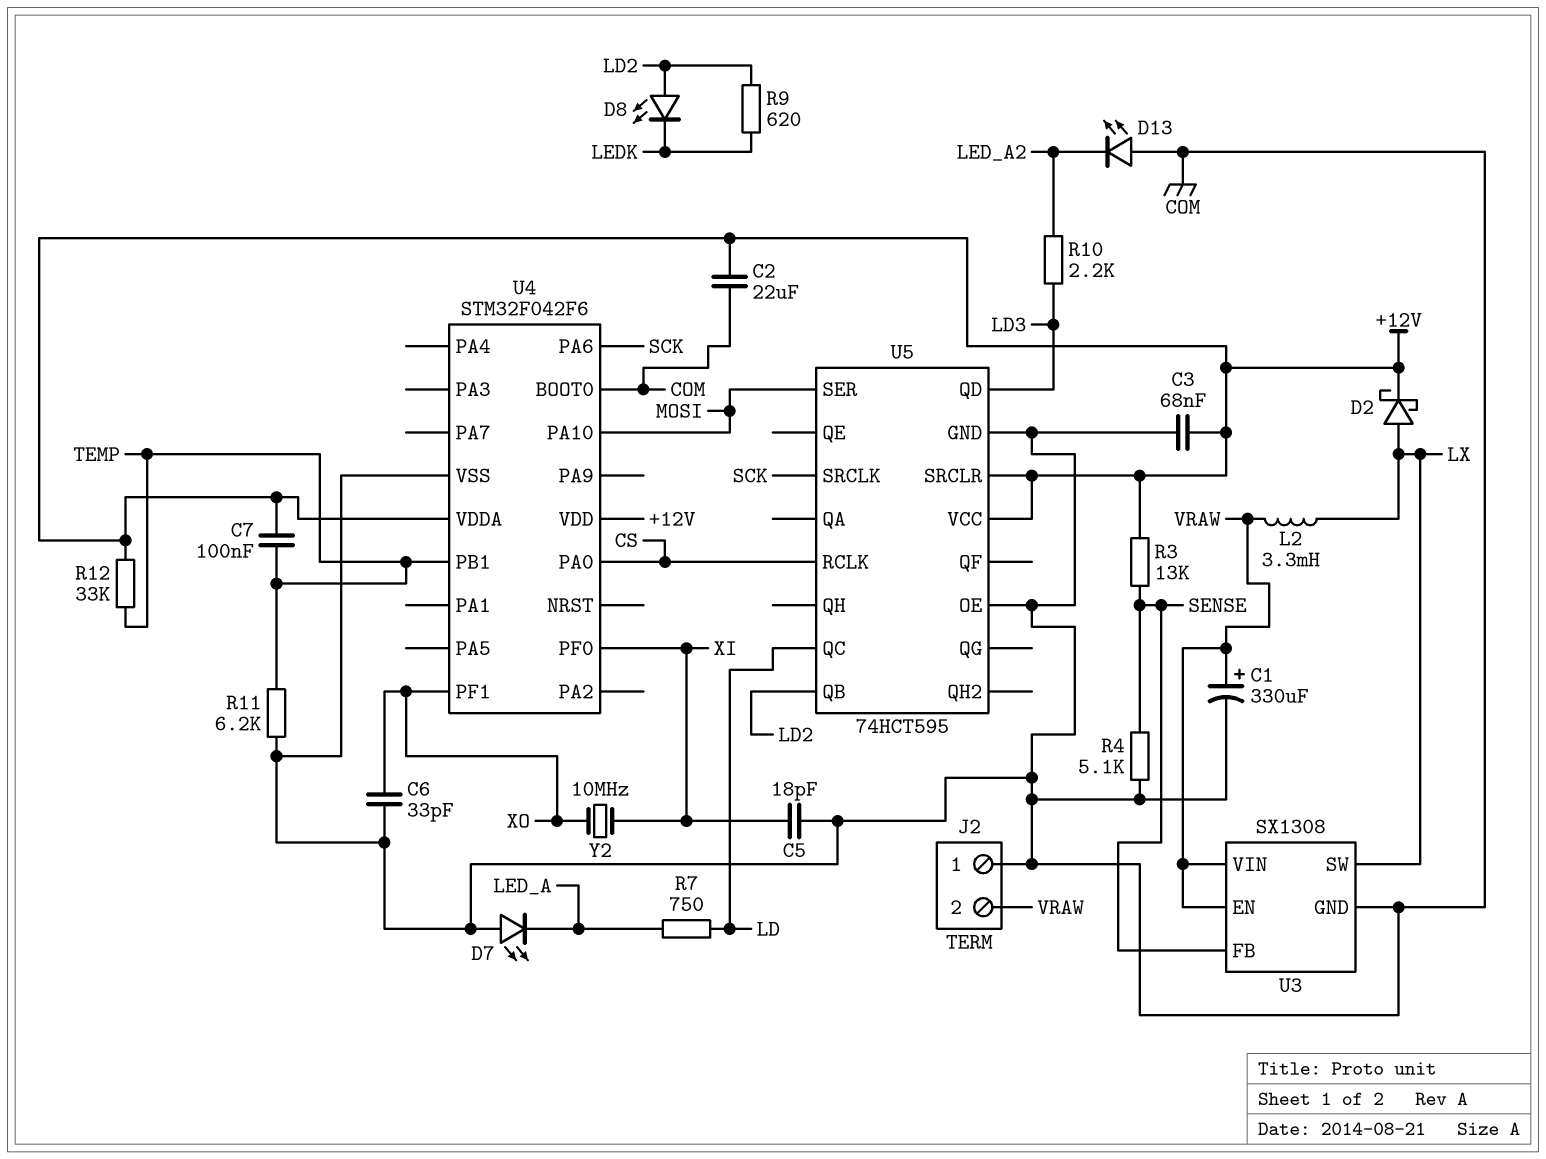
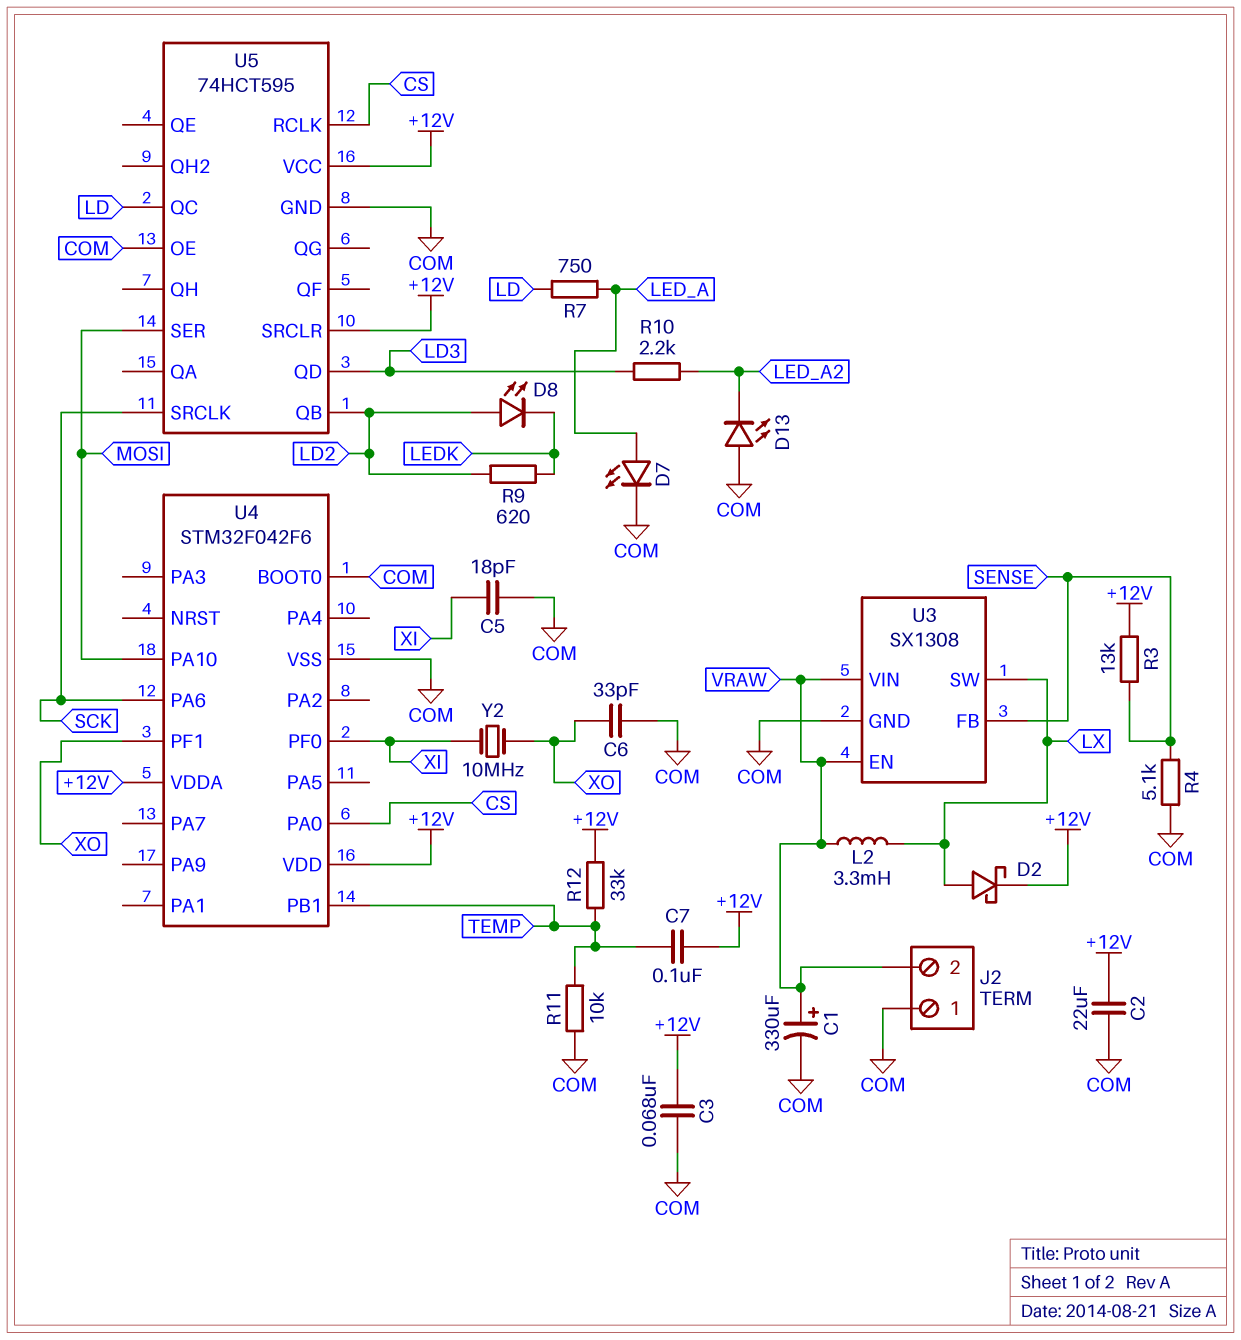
D7: LED (A COM, K LED_A) -> LED (A LED_A, K COM)
R11: 6.2k (COM, TEMP) -> 10k (COM, TEMP)

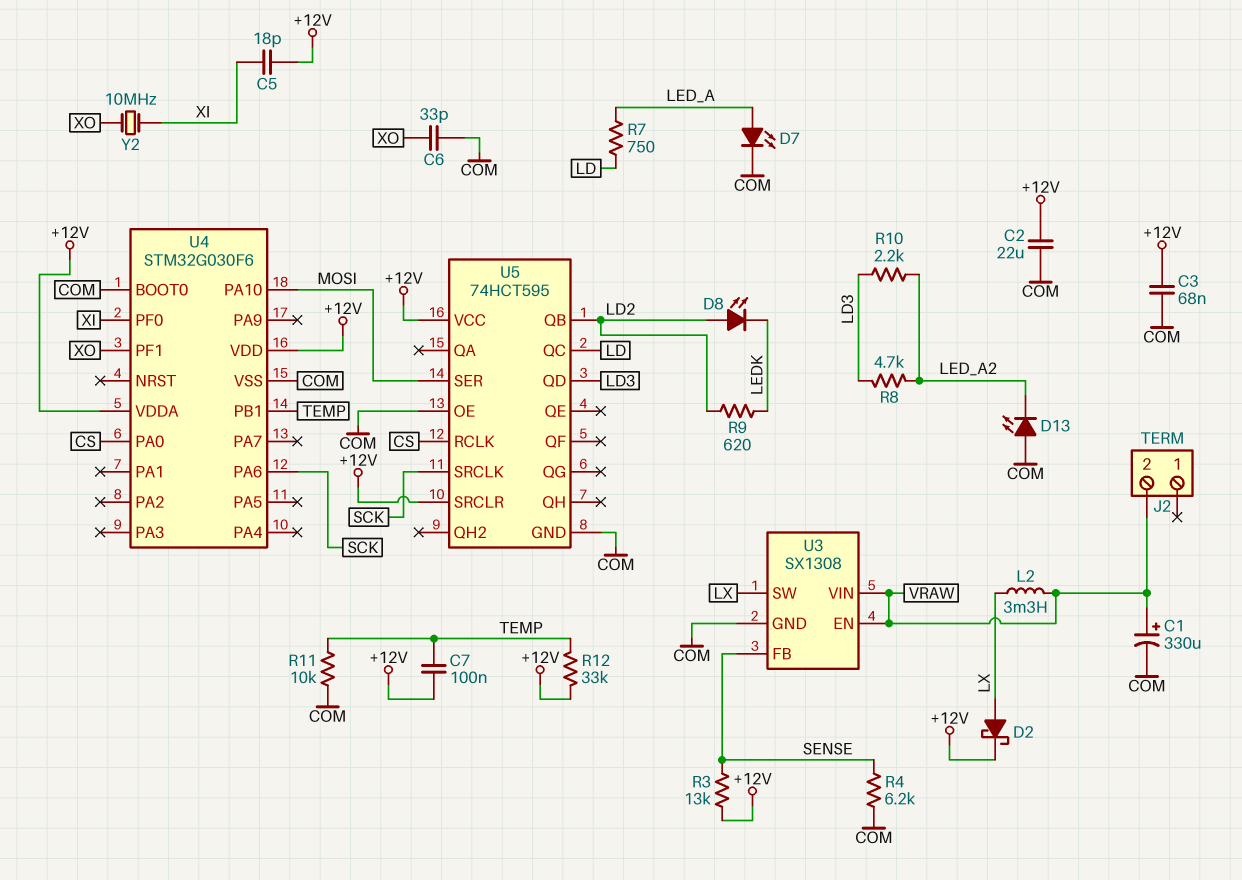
C5: 18pF (COM, XI) -> 18pF (+12V, XI)
J2 pin 1: COM -> none
R4: 5.1k (COM, SENSE) -> 6.2k (COM, SENSE)
R8: none -> 4.7k (LD3, LED_A2)
U4: STM32F042F6 -> STM32G030F6

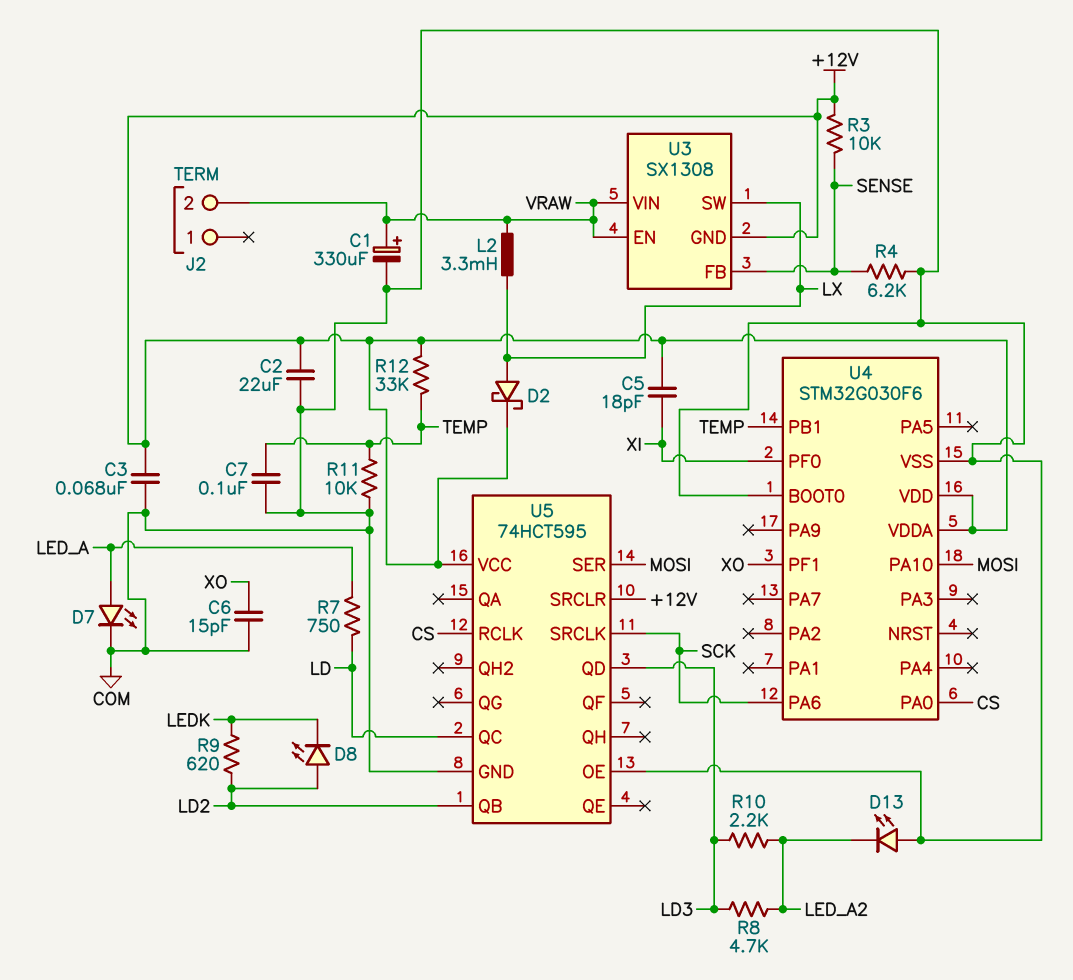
C6: 33pF (COM, XO) -> 15pF (COM, XO)
C7: 100nF (+12V, TEMP) -> 100nF (COM, TEMP)
R3: 13k (+12V, SENSE) -> 10k (+12V, SENSE)
U3 pin GND: COM -> +12V
Y2: 10MHz (XI, XO) -> none

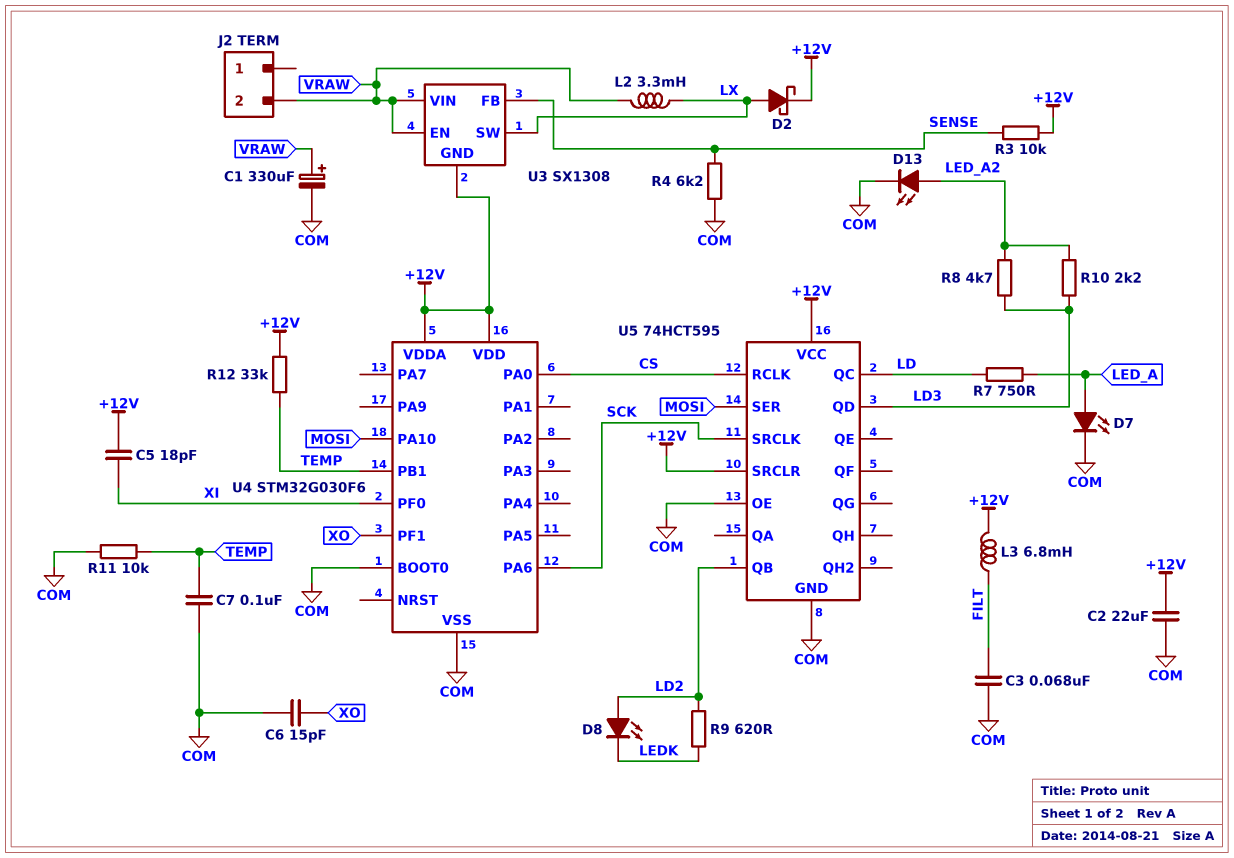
C3: 68nF (+12V, COM) -> 68nF (COM, FILT)
D13: LED (A COM, K LED_A2) -> LED (A LED_A2, K COM)
L3: none -> 6.8mH (+12V, FILT)

